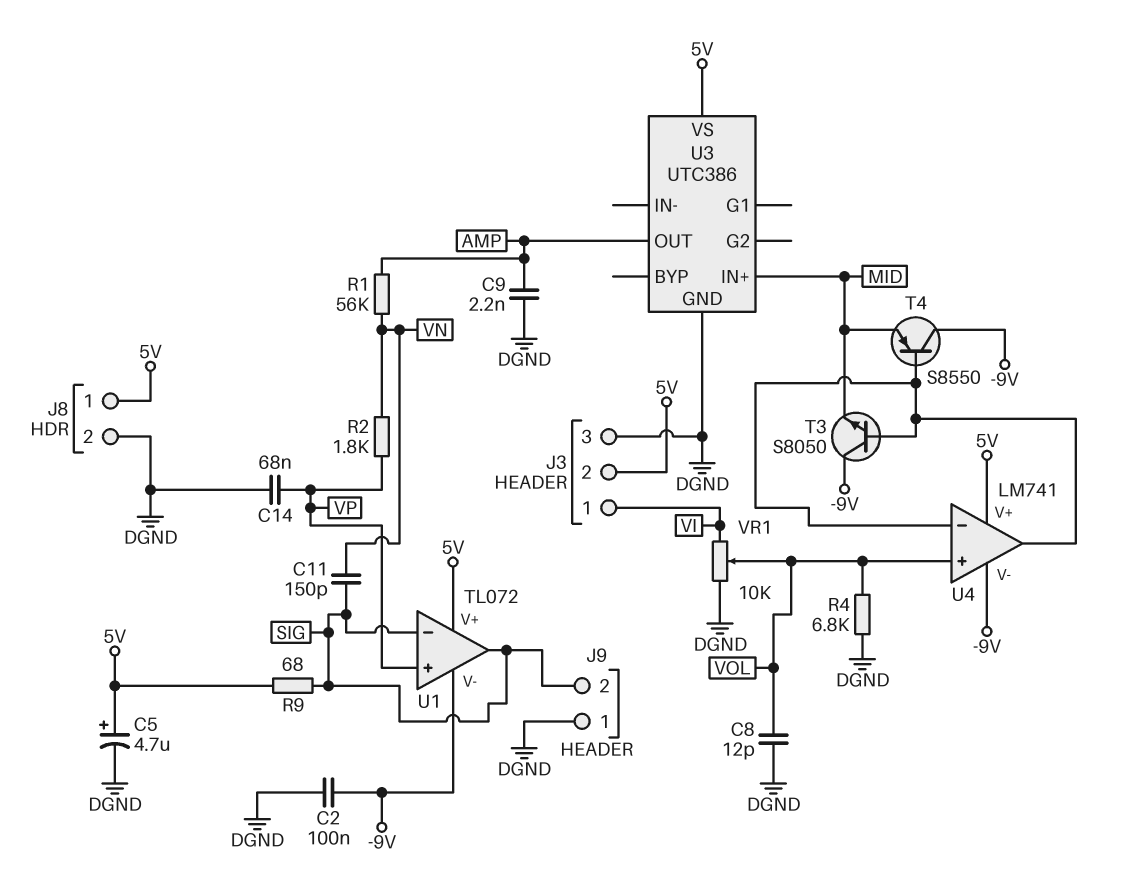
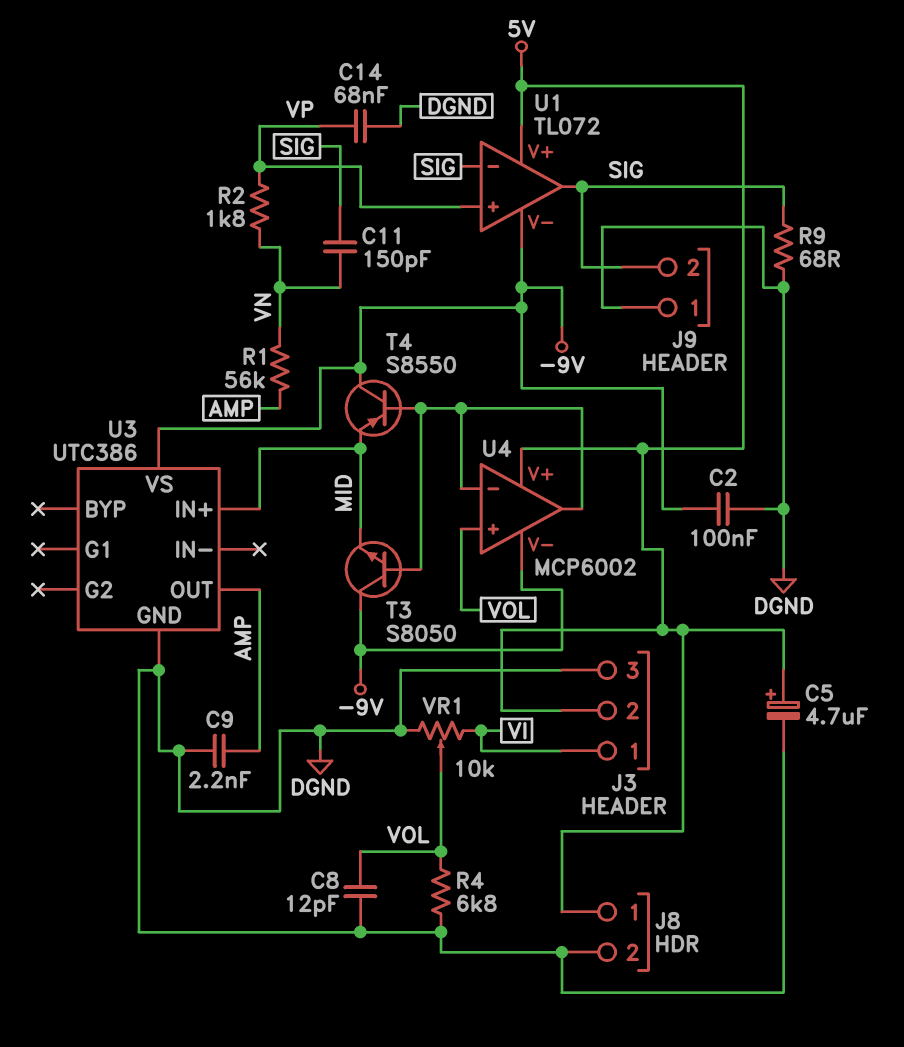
R9: 68 (5V, SIG) -> 68 (DGND, SIG)
U3 pin VS: 5V -> -9V
U4: LM741 -> MCP6002

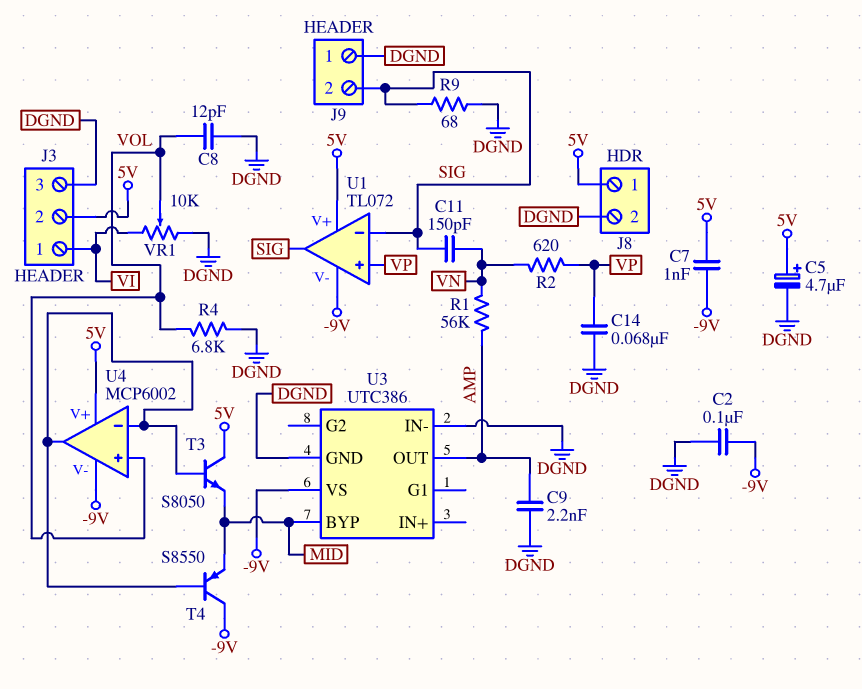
C7: none -> 1nF (-9V, 5V)
R2: 1.8k (VN, VP) -> 620 (VN, VP)
T3: NPN S8050 (B U4/in-, C -9V, E MID) -> NPN S8050 (B U4/in-, C 5V, E MID)
U3 pin BYP: none -> MID
U3 pin IN+: MID -> none
U3 pin IN-: none -> DGND

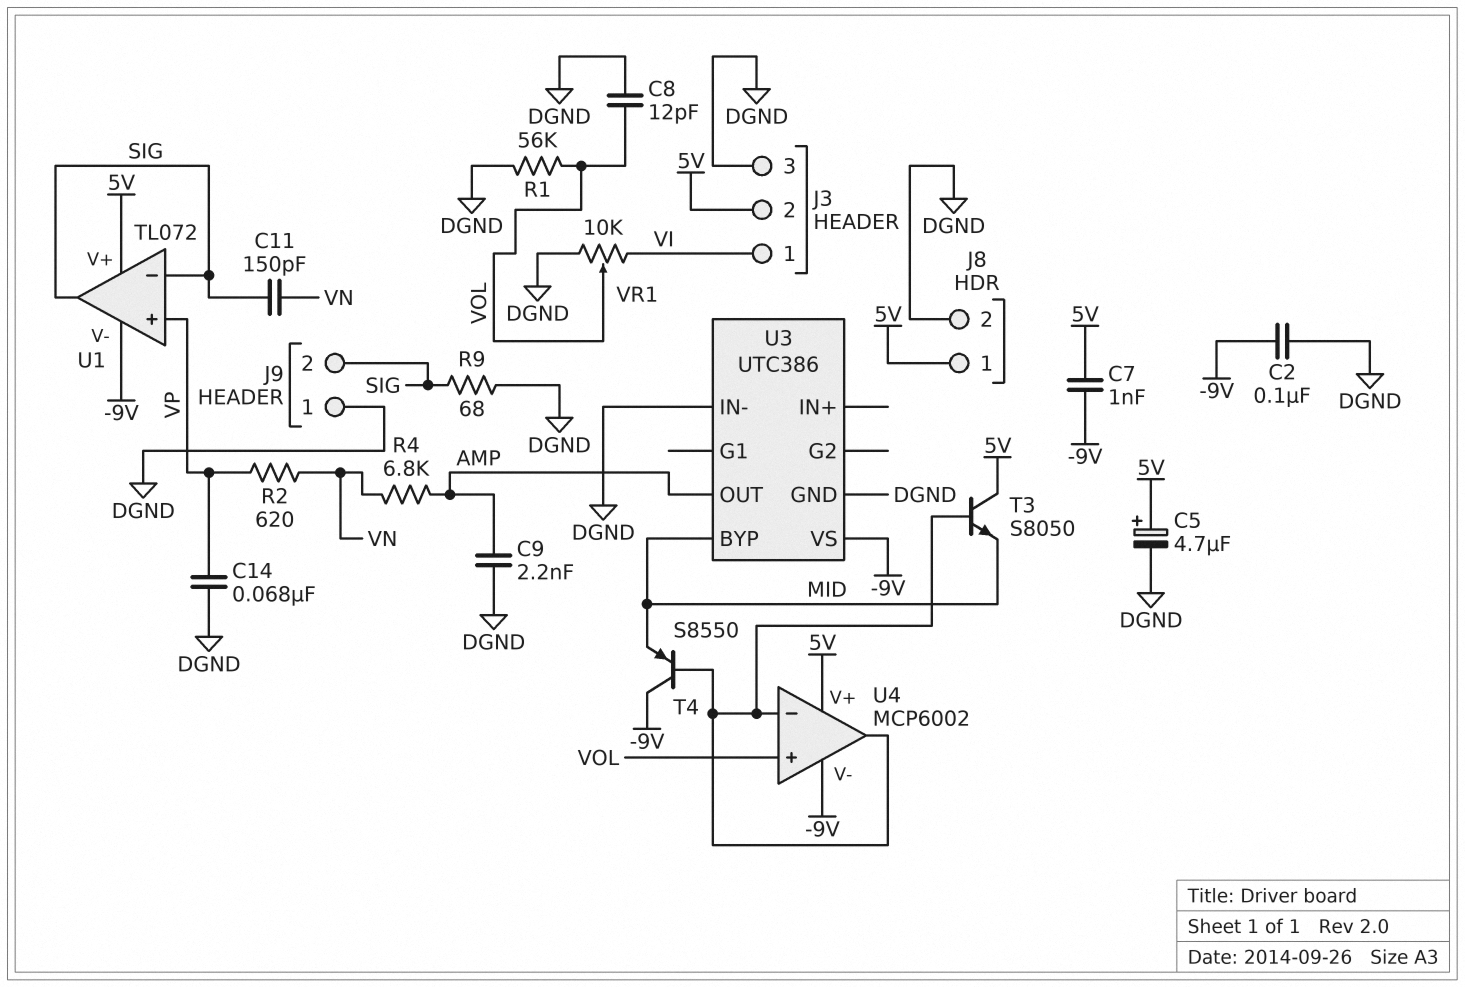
R1: 56k (AMP, VN) -> 56k (DGND, VOL)
R4: 6.8k (DGND, VOL) -> 6.8k (AMP, VN)

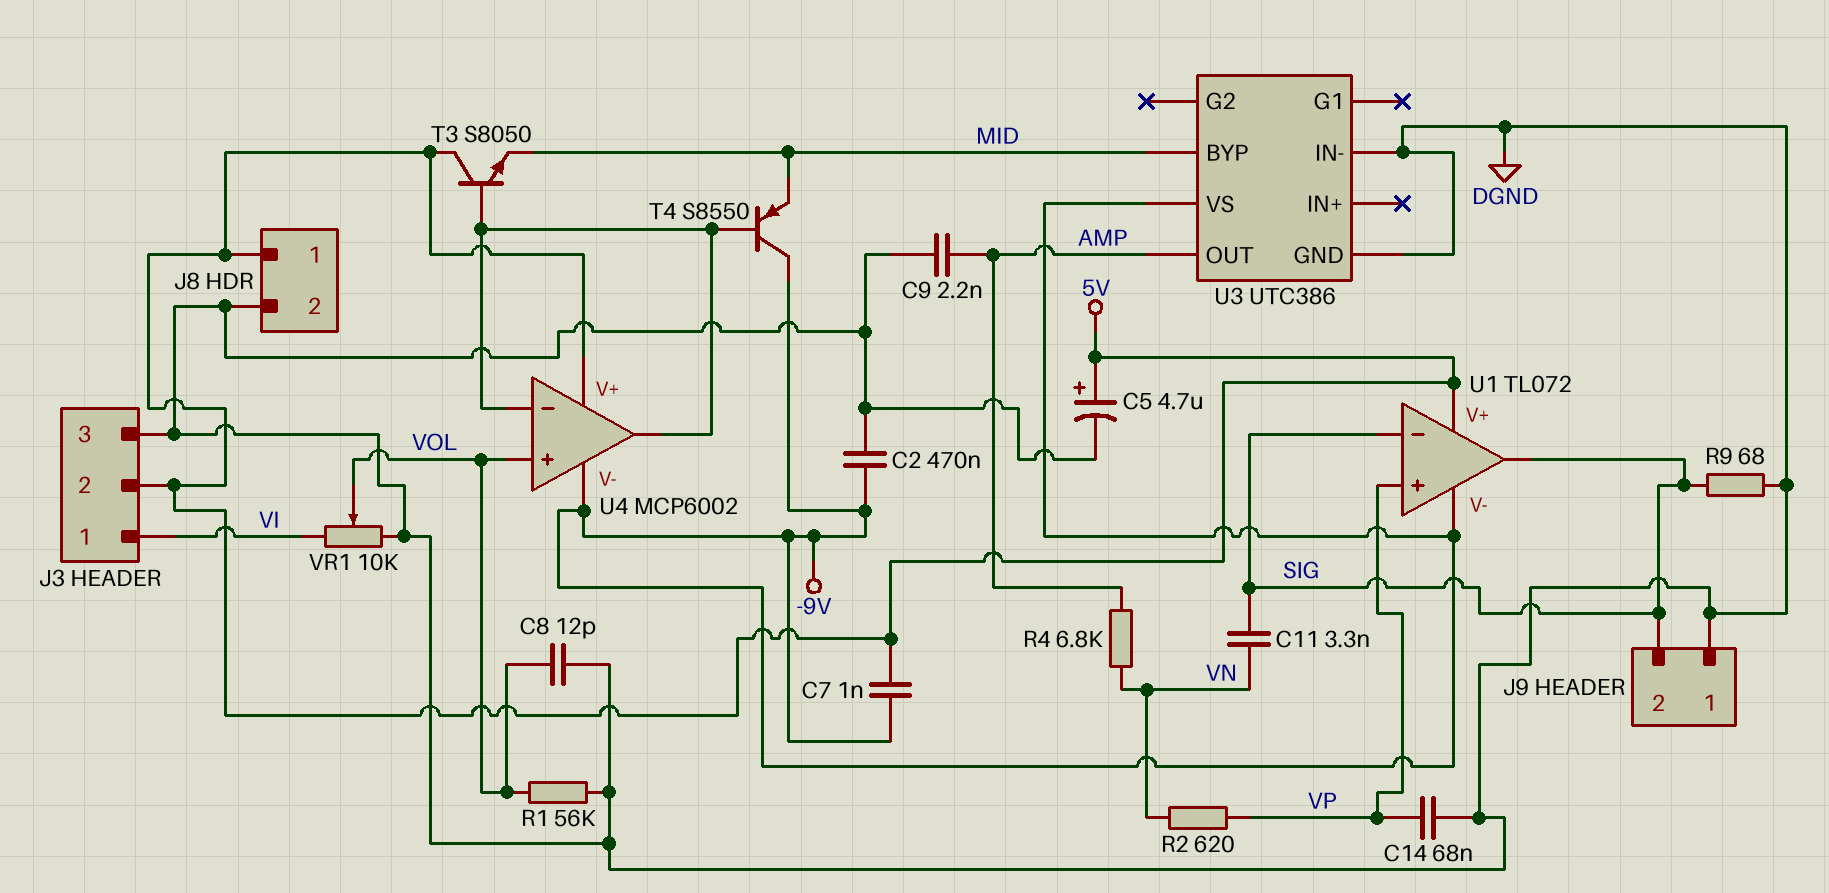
C2: 100nF (-9V, DGND) -> 470nF (-9V, DGND)
C11: 150pF (SIG, VN) -> 3.3nF (SIG, VN)

